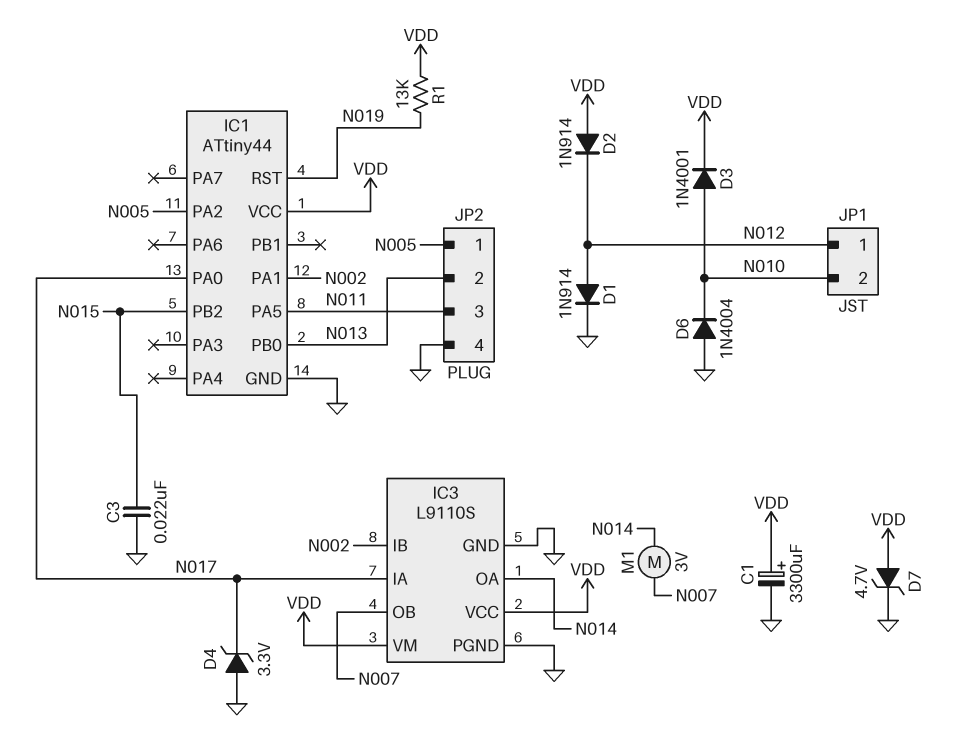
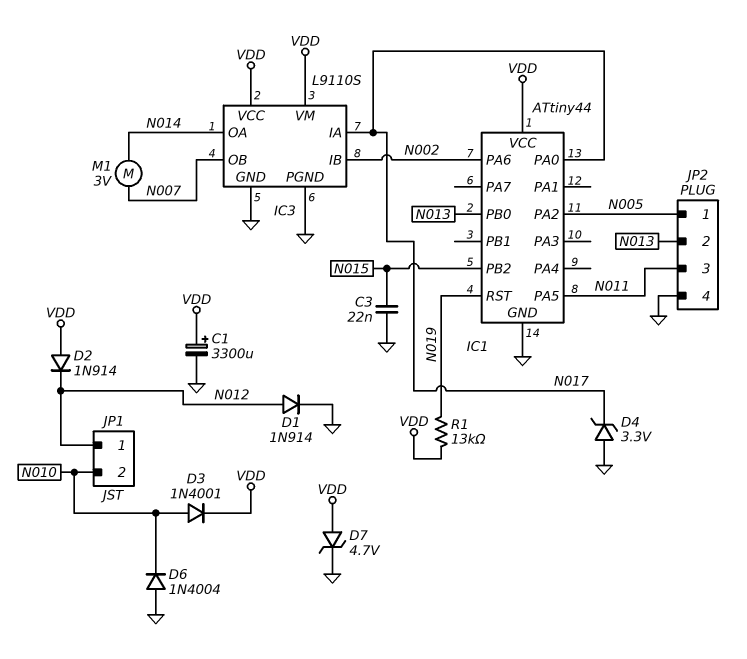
IC1 pin PA1: N002 -> none
IC1 pin PA6: none -> N002

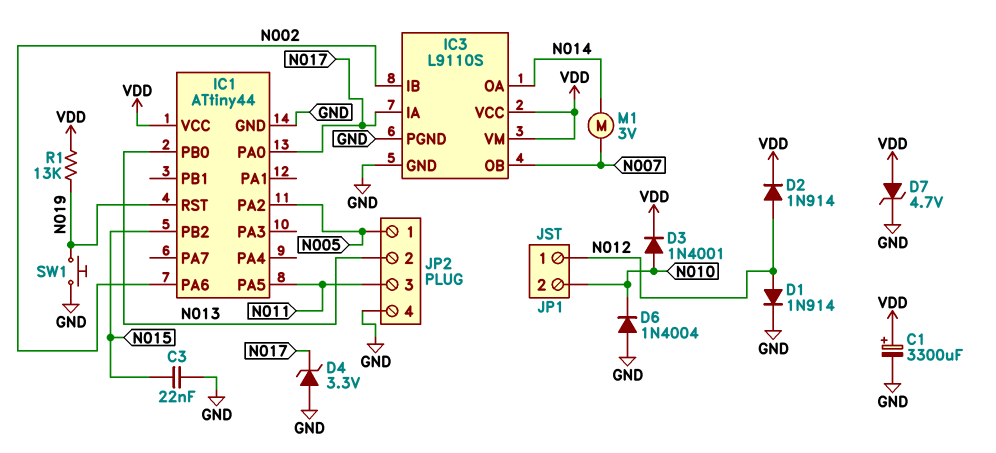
D2: diode 1N914 (A VDD, K N012) -> diode 1N914 (A N012, K VDD)
SW1: none -> button (GND, N019)

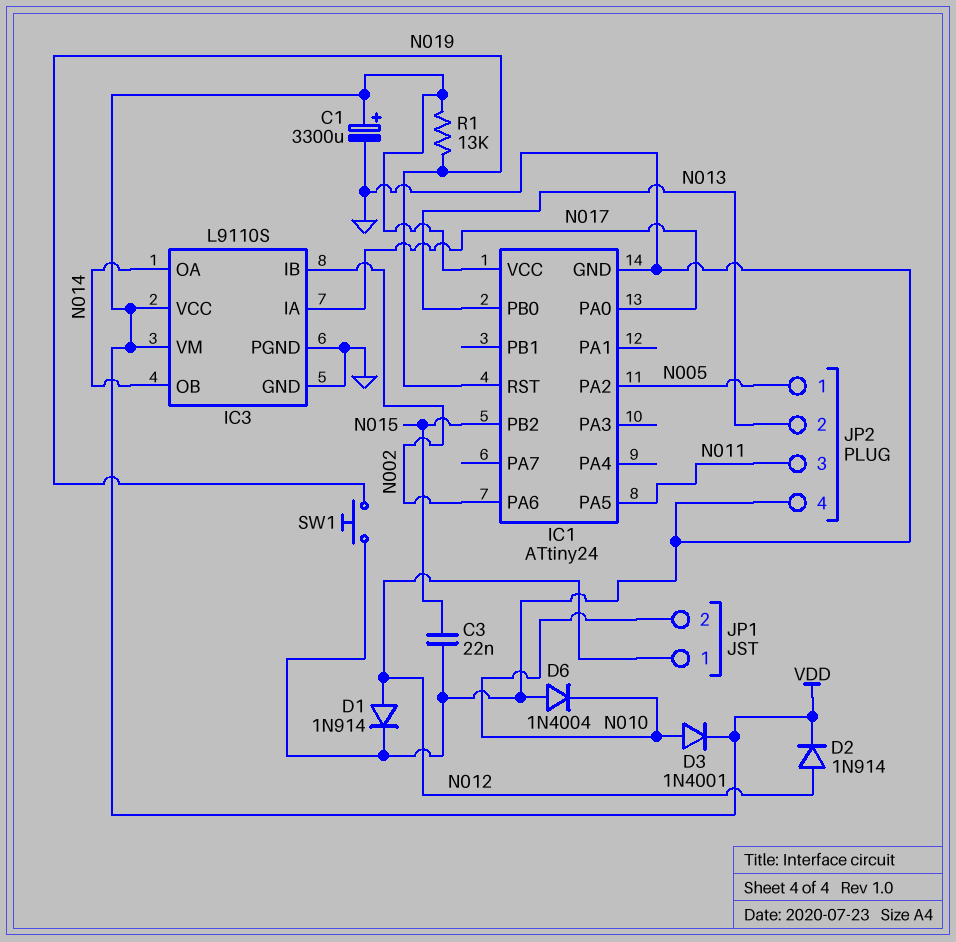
D4: zener 3.3V (A GND, K N017) -> none
D7: zener 4.7V (A VDD, K GND) -> none
IC1: ATtiny44 -> ATtiny24
IC3 pin OB: N007 -> N014
M1: motor 3V (N007, N014) -> none

